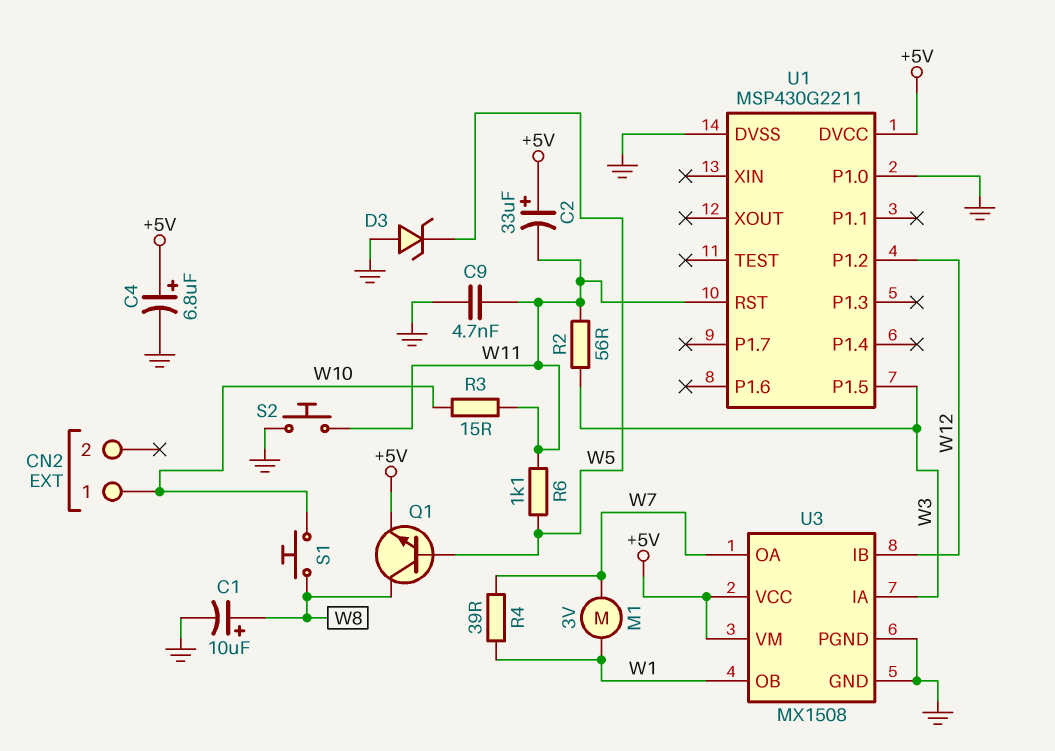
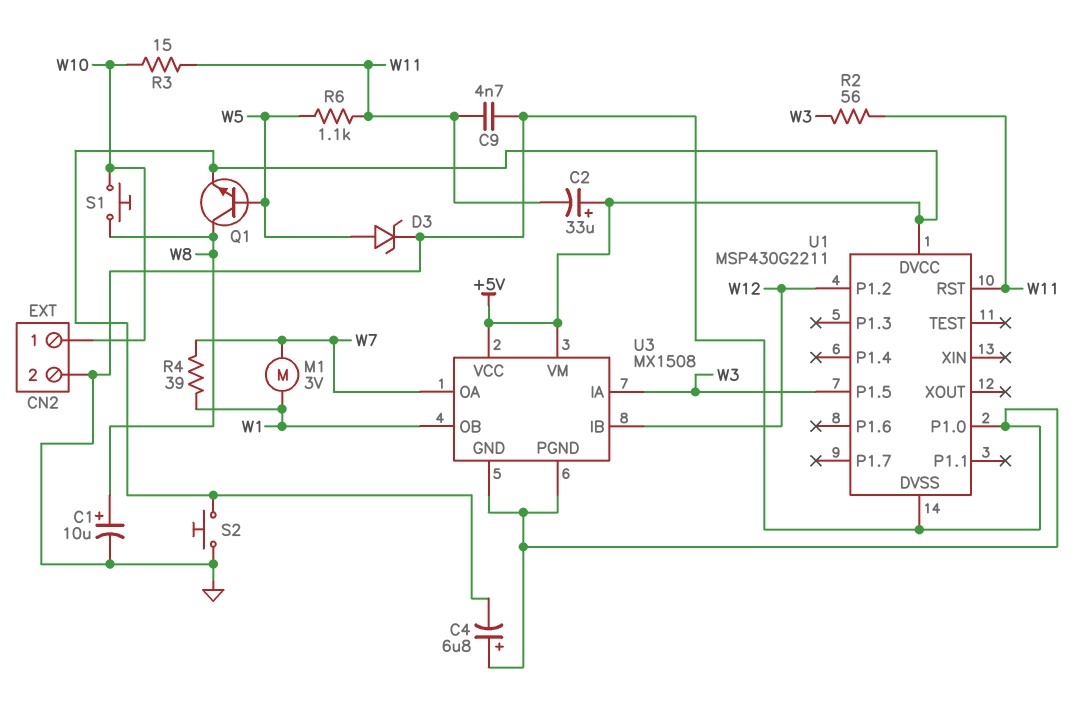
C4: 6.8uF (plus +5V, minus GND) -> 6.8uF (plus GND, minus +5V)
CN2 pin 2: none -> GND
D3: zener (A GND, K W5) -> zener (A W5, K GND)
S2: button (GND, W11) -> button (+5V, GND)

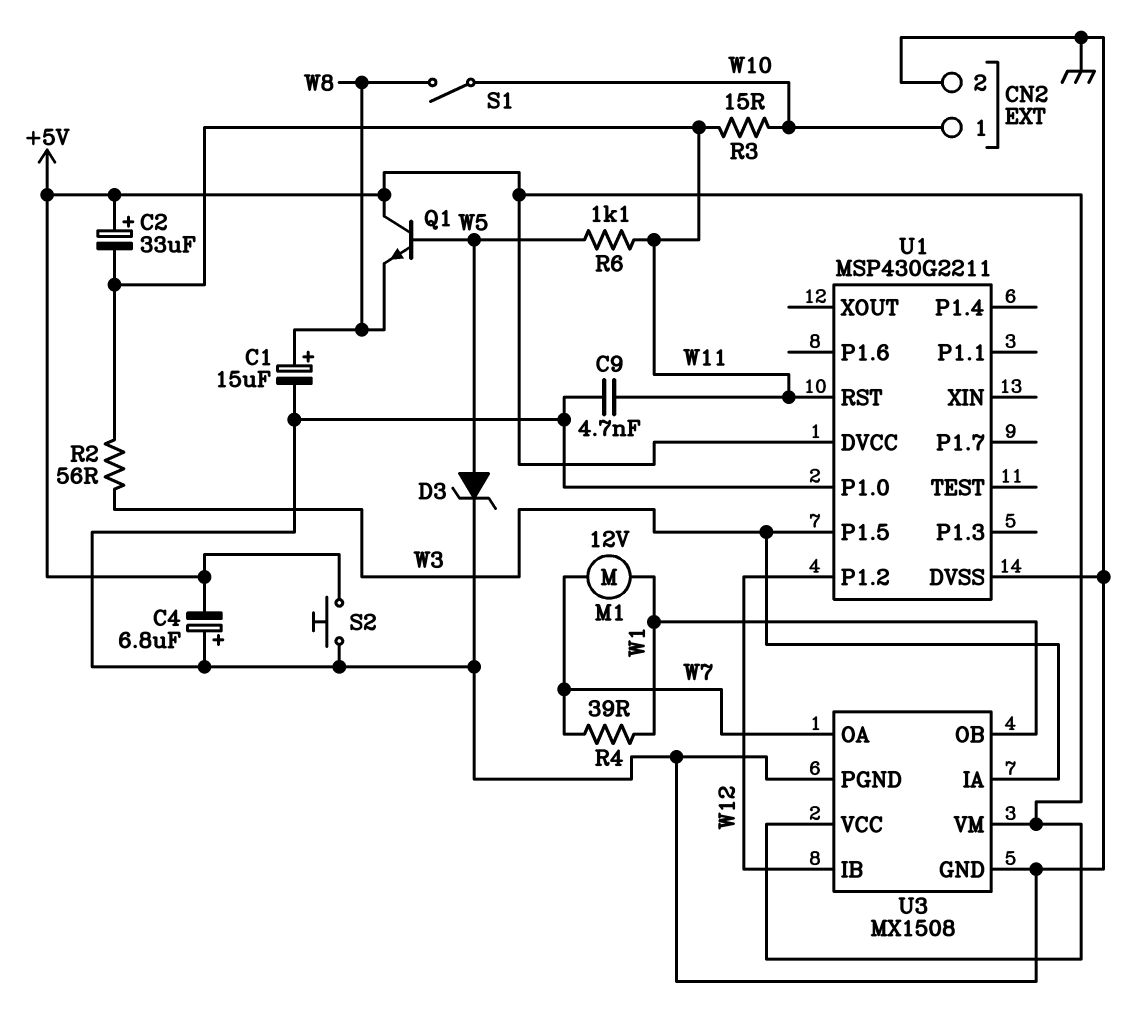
C1: 10uF (plus W8, minus GND) -> 15uF (plus W8, minus GND)
M1: motor 3V (W1, W7) -> motor 12V (W1, W7)
Q1: NPN (B W5, C W8, E +5V) -> NPN (B W5, C +5V, E W8)
S1: button (W8, W10) -> switch (W8, W10)

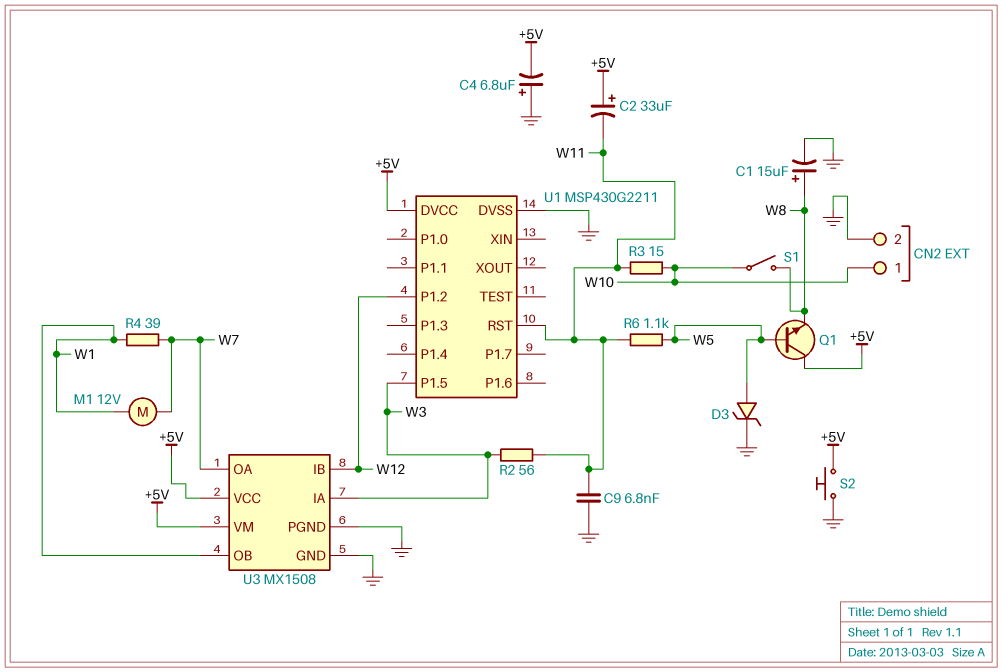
C9: 4.7nF (GND, W11) -> 6.8nF (GND, W11)
U1 pin P1.0: GND -> none

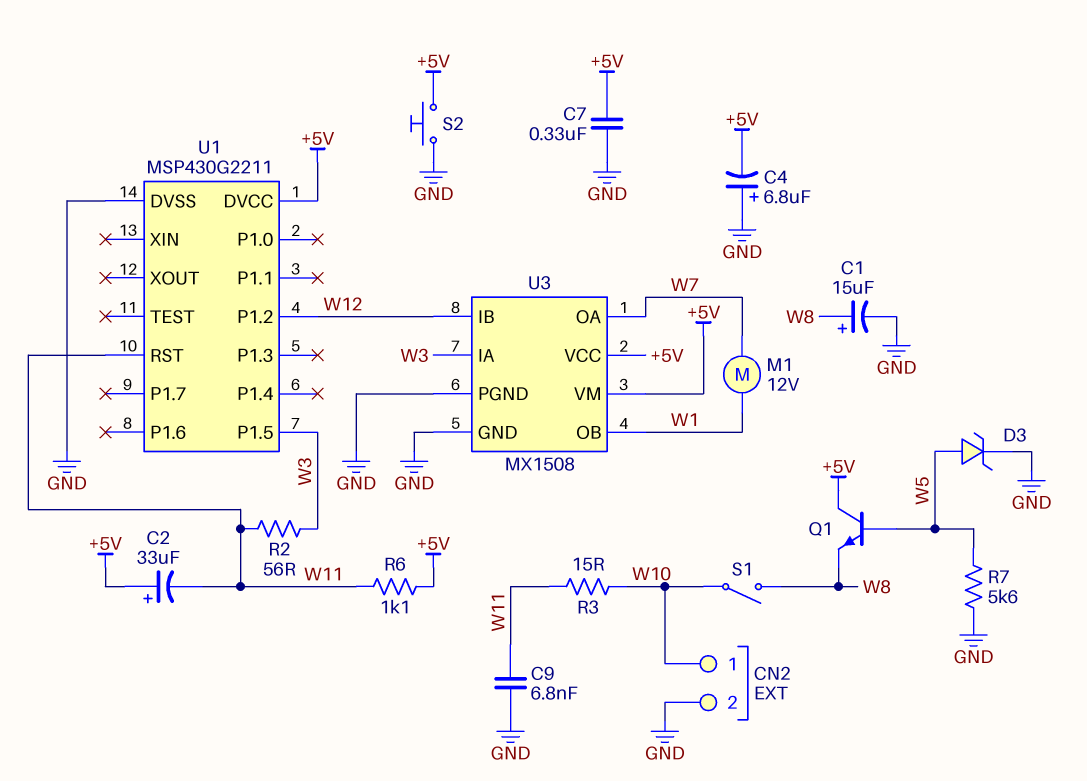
C7: none -> 330nF (+5V, GND)
R4: 39 (W1, W7) -> none
R6: 1.1k (W5, W11) -> 1.1k (+5V, W11)
R7: none -> 5.6k (GND, W5)

